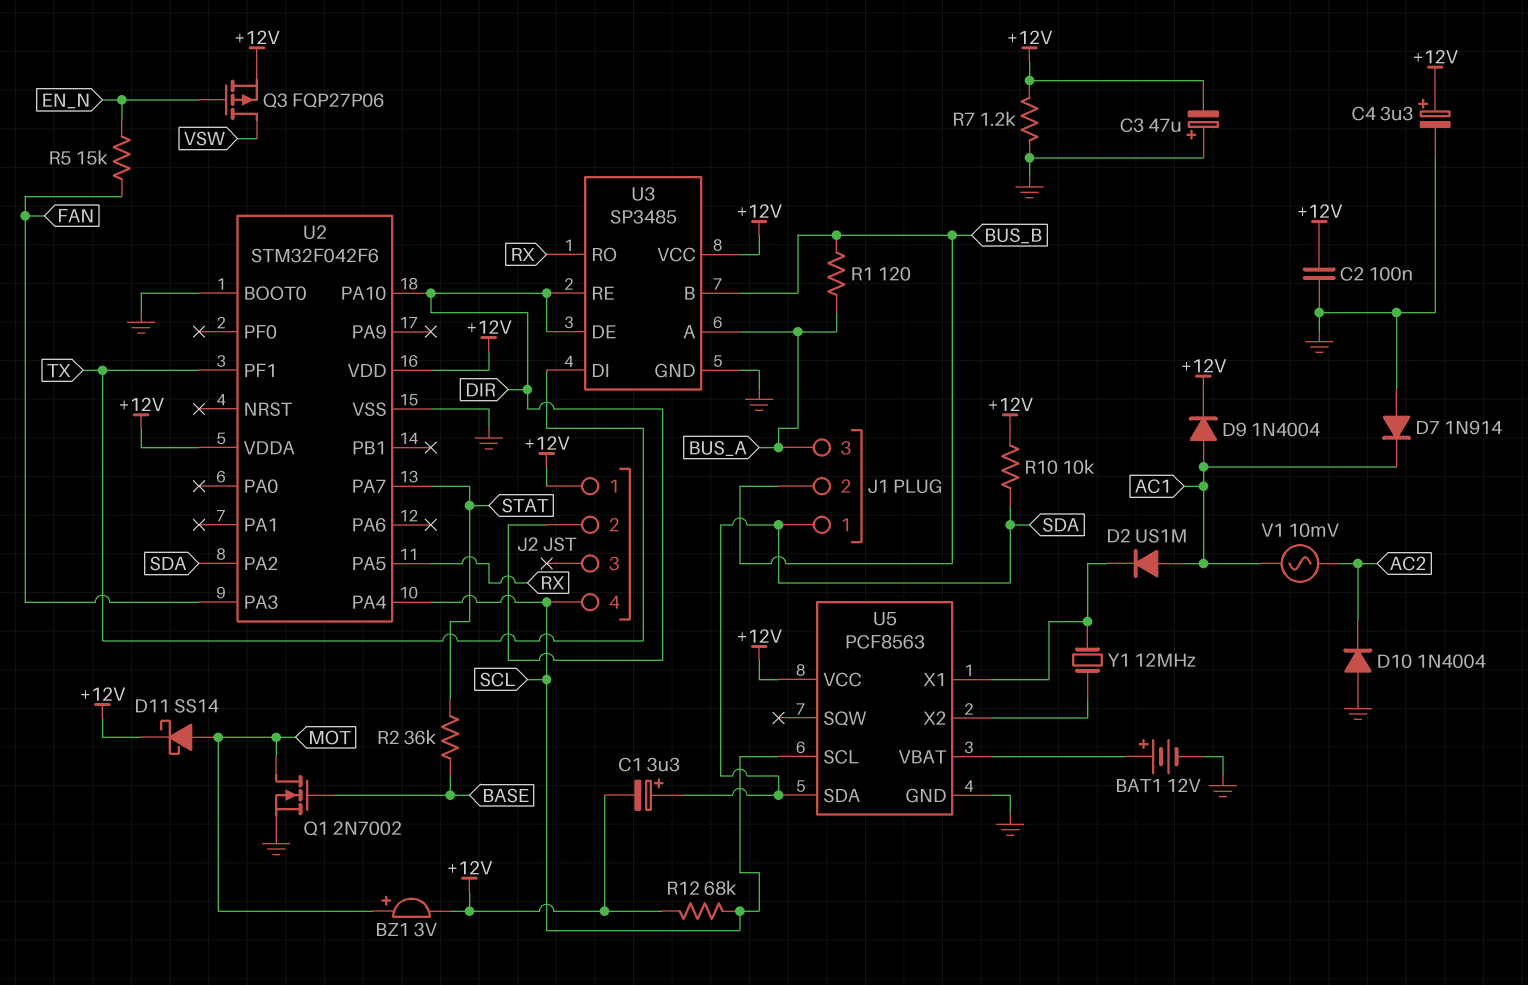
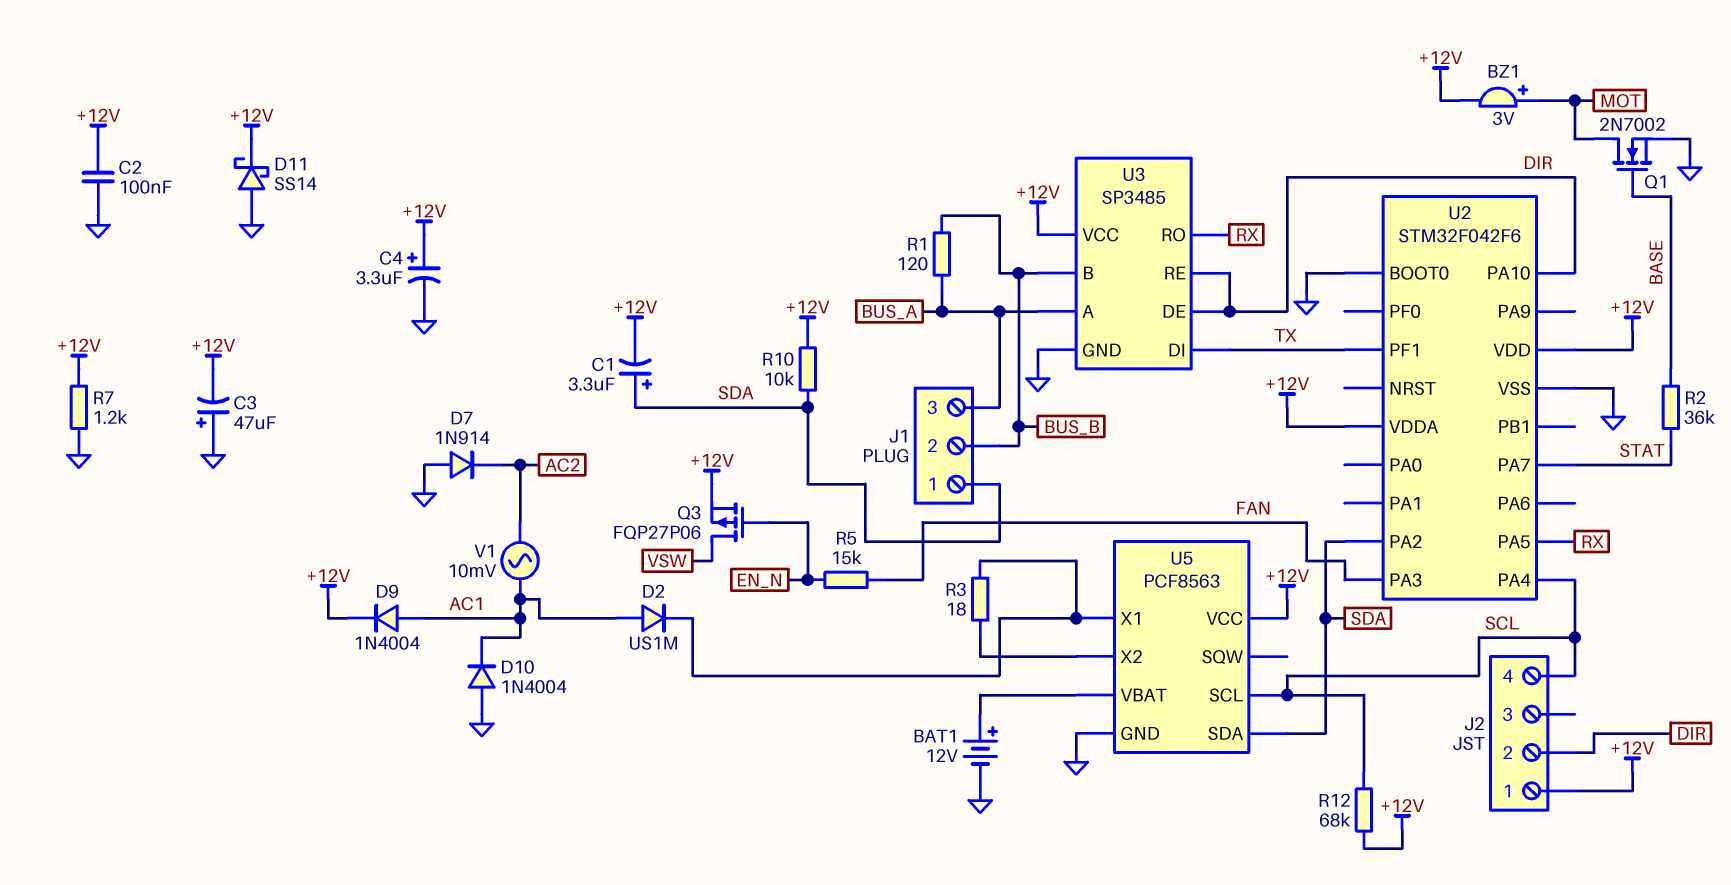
D7: diode 1N914 (A GND, K AC1) -> diode 1N914 (A GND, K AC2)
D10: diode 1N4004 (A GND, K AC2) -> diode 1N4004 (A GND, K AC1)
D11: schottky SS14 (A MOT, K +12V) -> schottky SS14 (A GND, K +12V)
R3: none -> 18 (U5/X1, U5/X2)
Y1: 12MHz (U5/X1, U5/X2) -> none

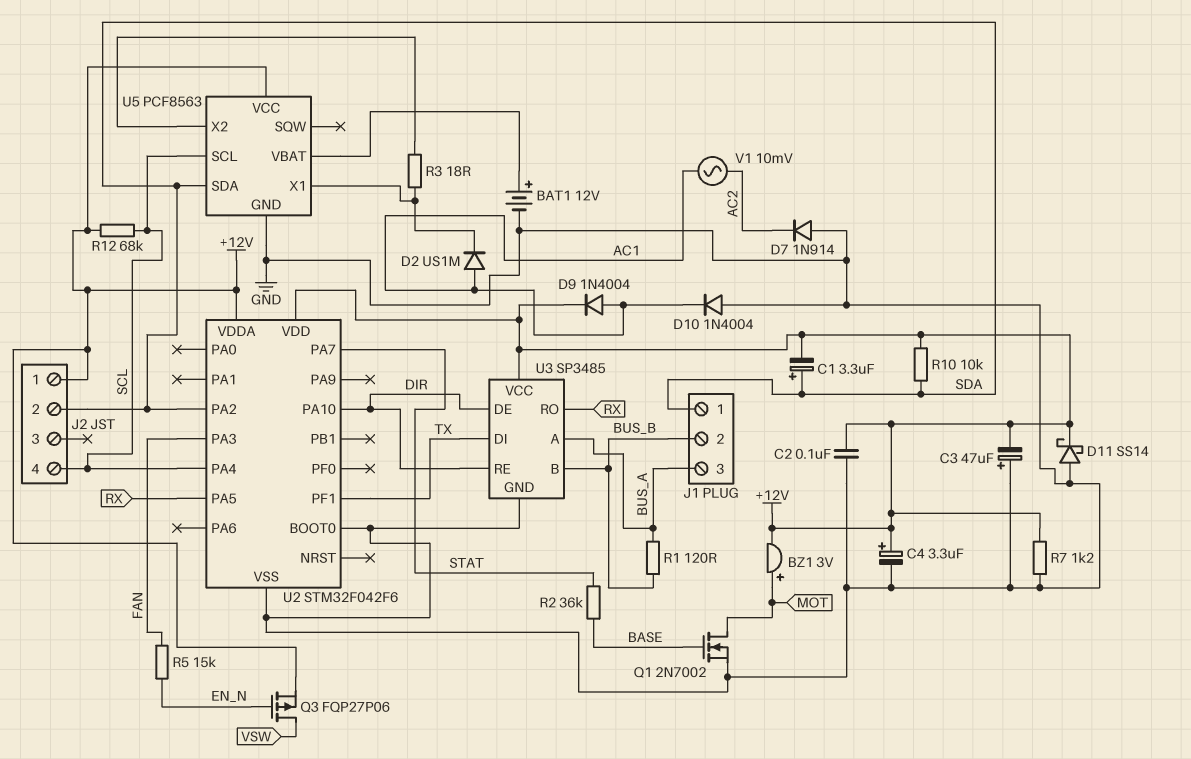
J2 pin 2: DIR -> SDA

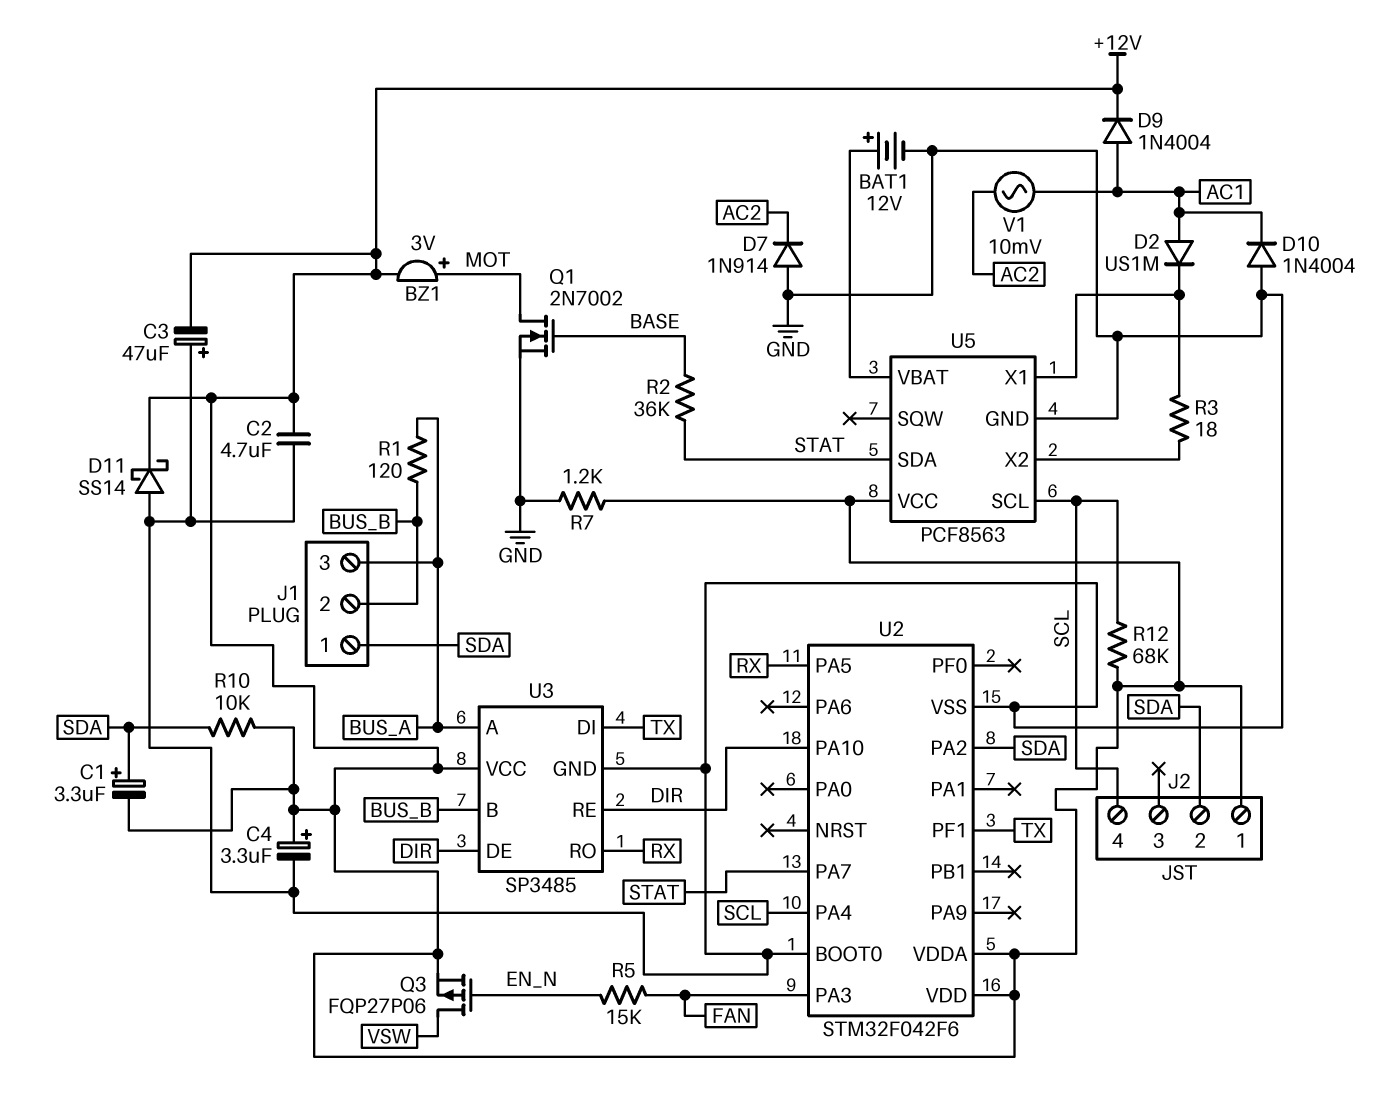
C2: 100nF (+12V, GND) -> 4.7uF (+12V, GND)
U5 pin SDA: SDA -> STAT

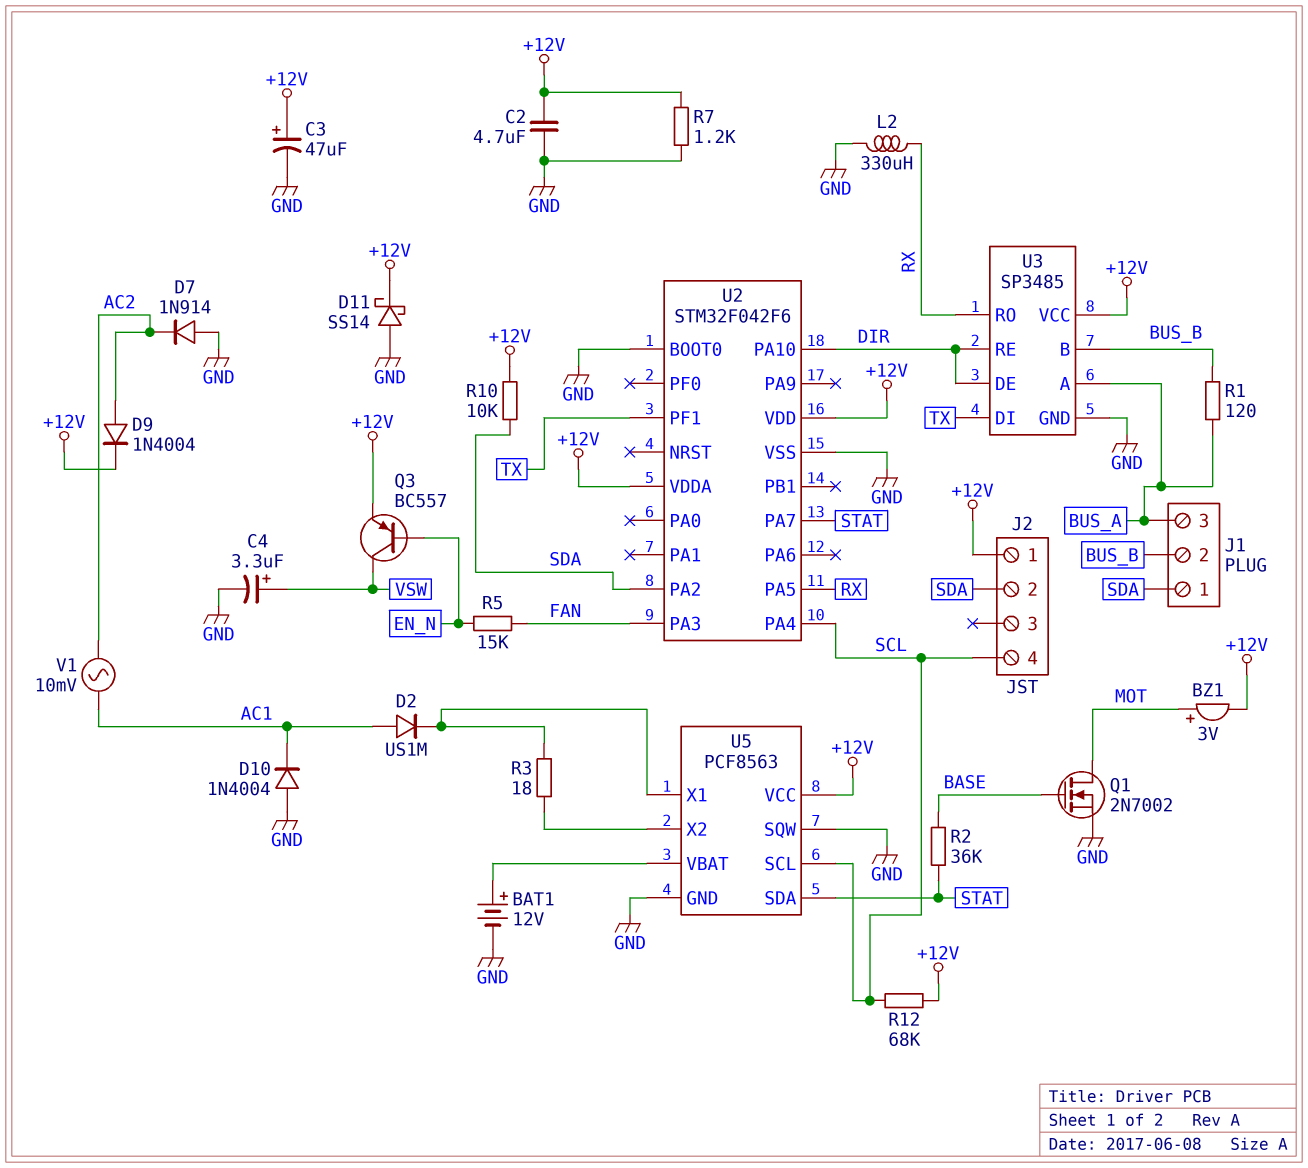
C1: 3.3uF (plus SDA, minus +12V) -> none
C3: 47uF (plus GND, minus +12V) -> 47uF (plus +12V, minus GND)
C4: 3.3uF (plus +12V, minus GND) -> 3.3uF (plus VSW, minus GND)
D9: diode 1N4004 (A AC1, K +12V) -> diode 1N4004 (A AC2, K +12V)
L2: none -> 330uH (GND, RX)
Q3: PMOS FQP27P06 (G EN_N, D VSW, S +12V) -> PNP BC557 (B EN_N, C VSW, E +12V)
U5 pin SQW: none -> GND

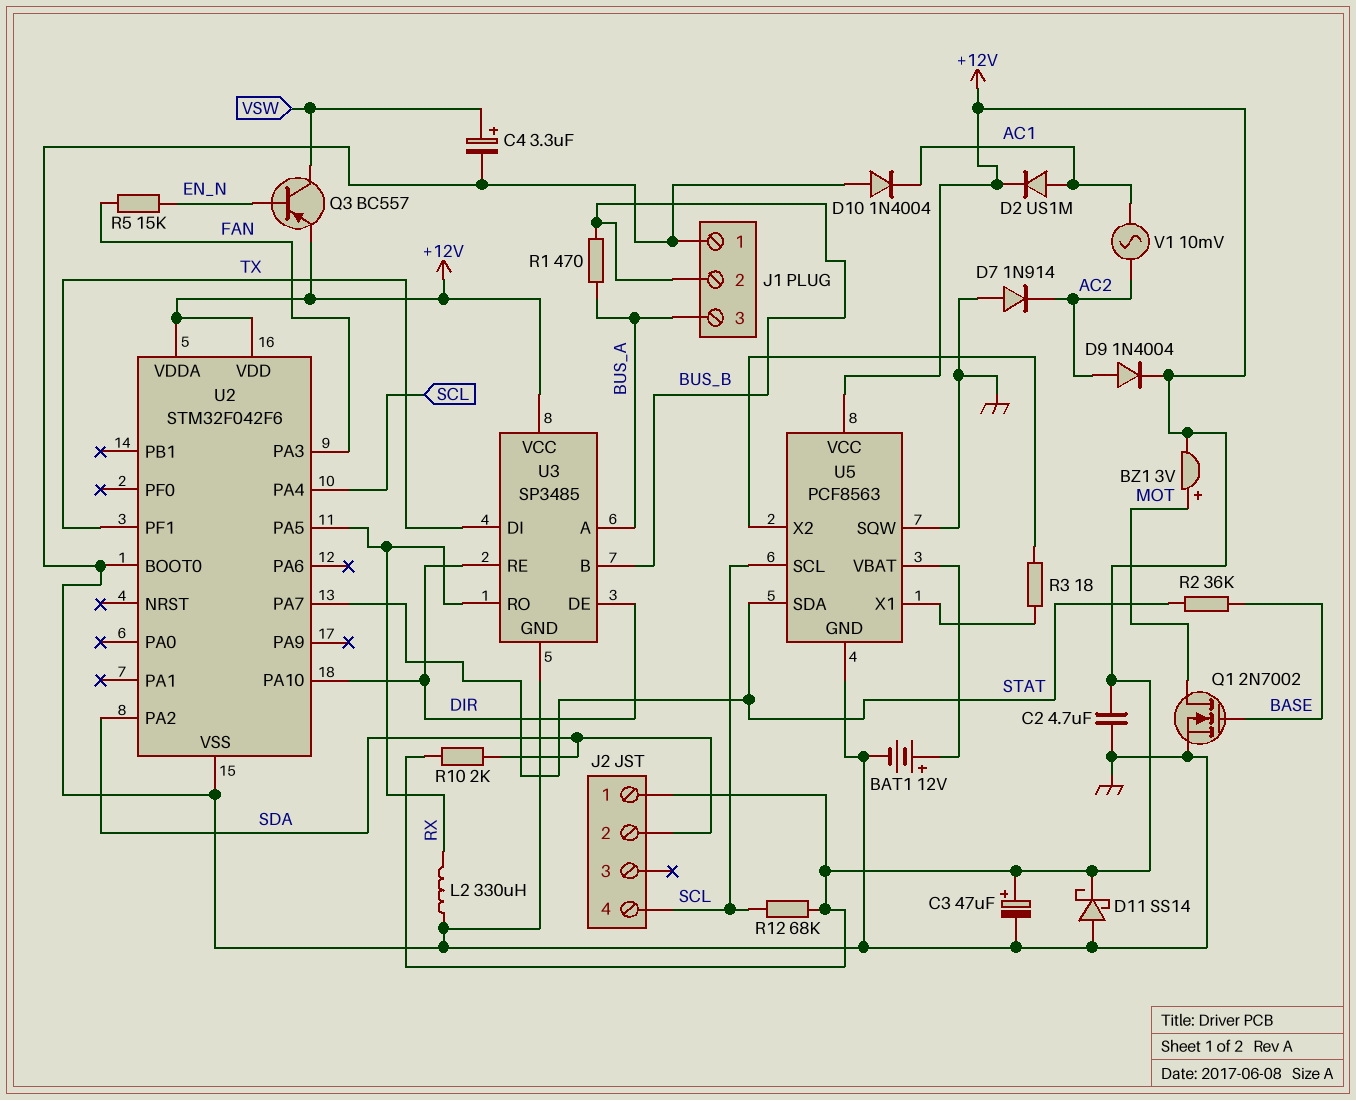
D2: diode US1M (A AC1, K U5/X1) -> diode US1M (A AC1, K +12V)
J1 pin 1: SDA -> GND
R1: 120 (BUS_A, BUS_B) -> 470 (BUS_A, BUS_B)
R7: 1.2k (+12V, GND) -> none
R10: 10k (+12V, SDA) -> 2k (+12V, SDA)

